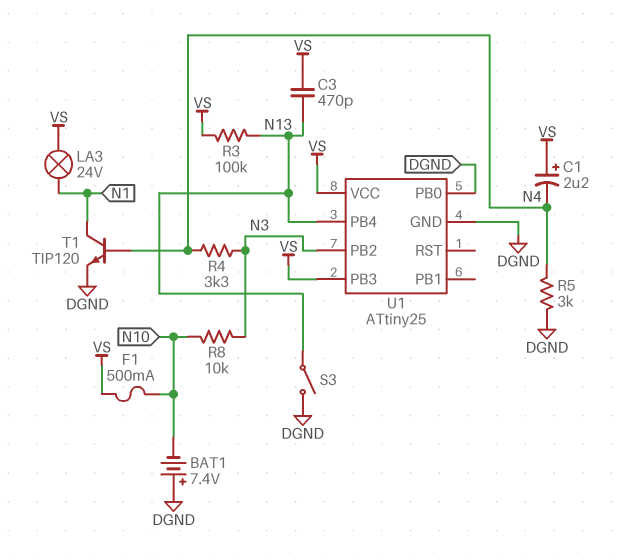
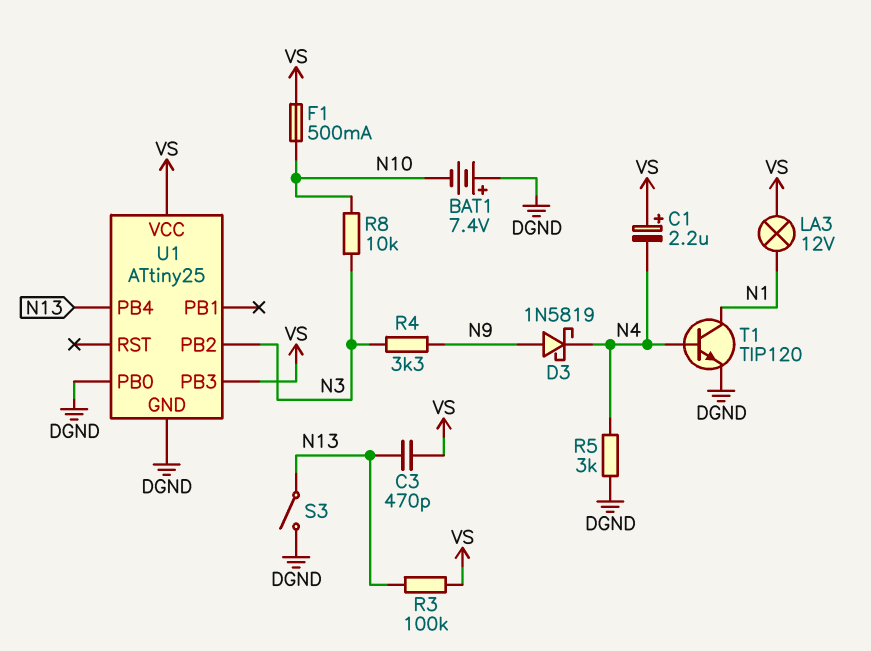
D3: none -> schottky 1N5819 (A N9, K N4)
LA3: lamp 24V (N1, VS) -> lamp 12V (N1, VS)
R4: 3.3k (N3, N4) -> 3.3k (N3, N9)

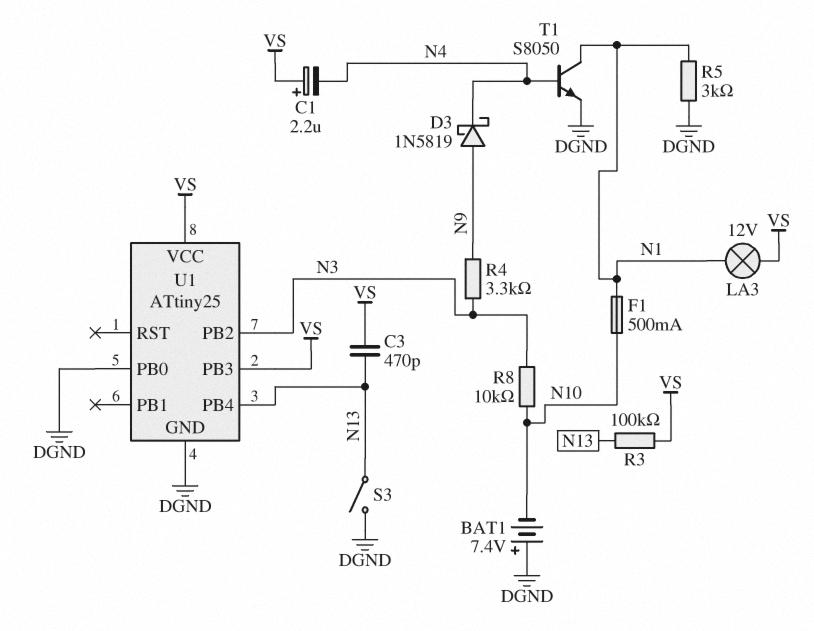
F1: 500mA (N10, VS) -> 500mA (N1, N10)
R5: 3k (DGND, N4) -> 3k (DGND, N1)
T1: NPN TIP120 (B N4, C N1, E DGND) -> NPN S8050 (B N4, C N1, E DGND)

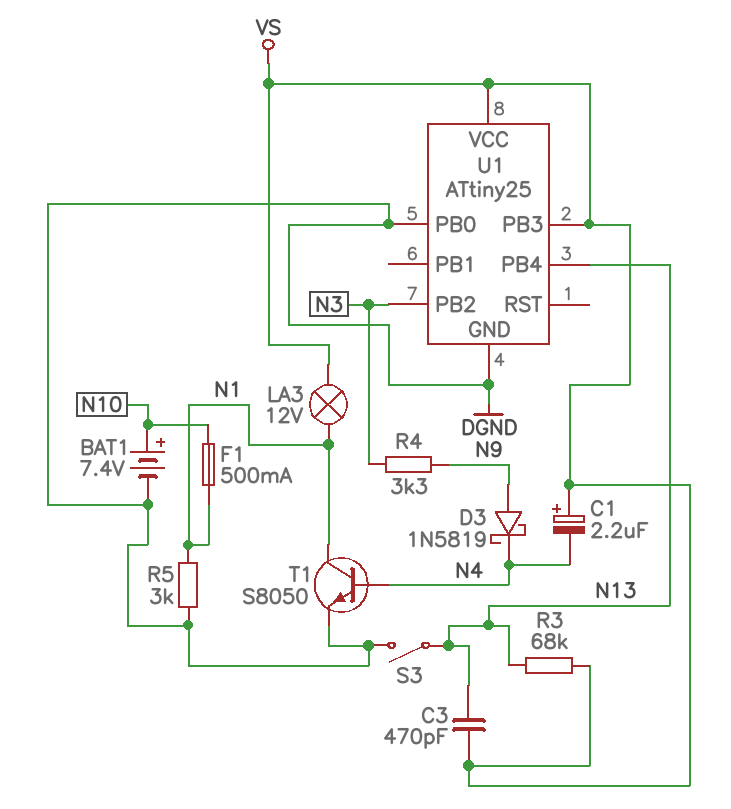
BAT1: 7.4V (plus DGND, minus N10) -> 7.4V (plus N10, minus DGND)
R3: 100k (N13, VS) -> 68k (N13, VS)
R8: 10k (N3, N10) -> none

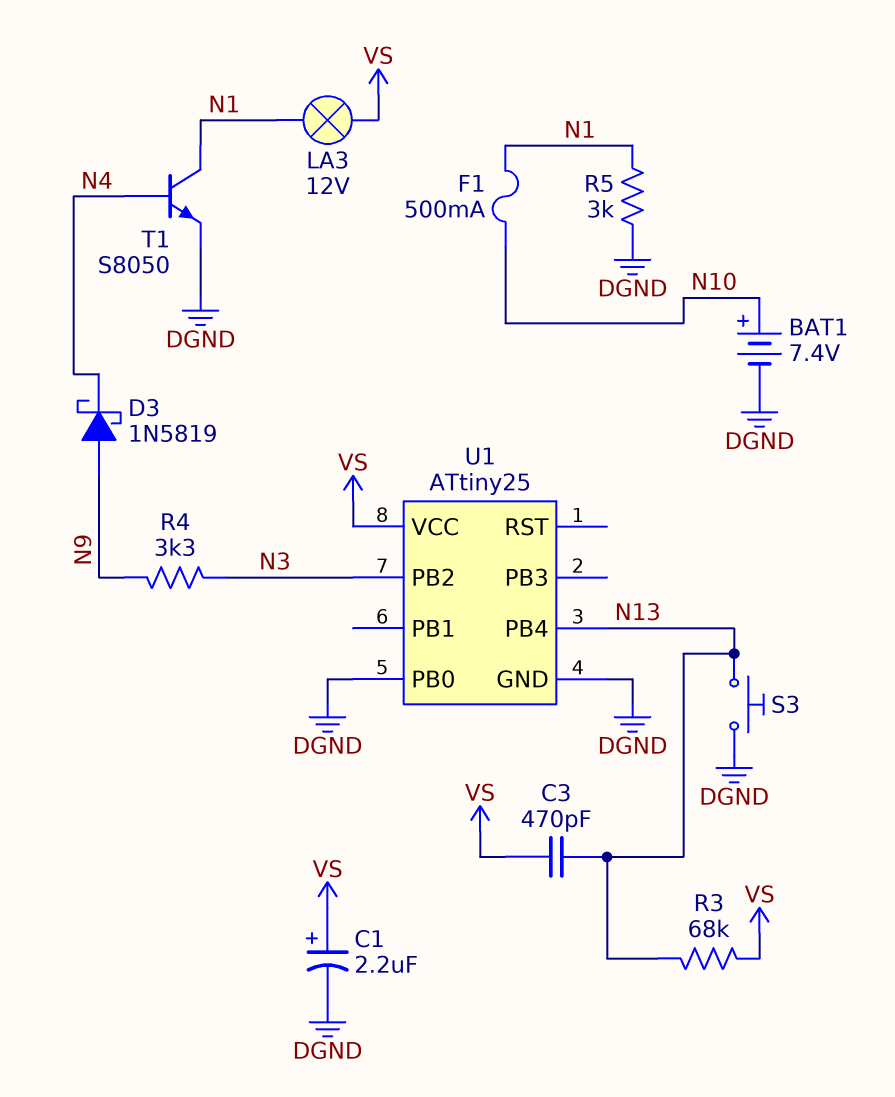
C1: 2.2uF (plus VS, minus N4) -> 2.2uF (plus VS, minus DGND)
S3: switch (DGND, N13) -> button (DGND, N13)
U1 pin PB3: VS -> none

